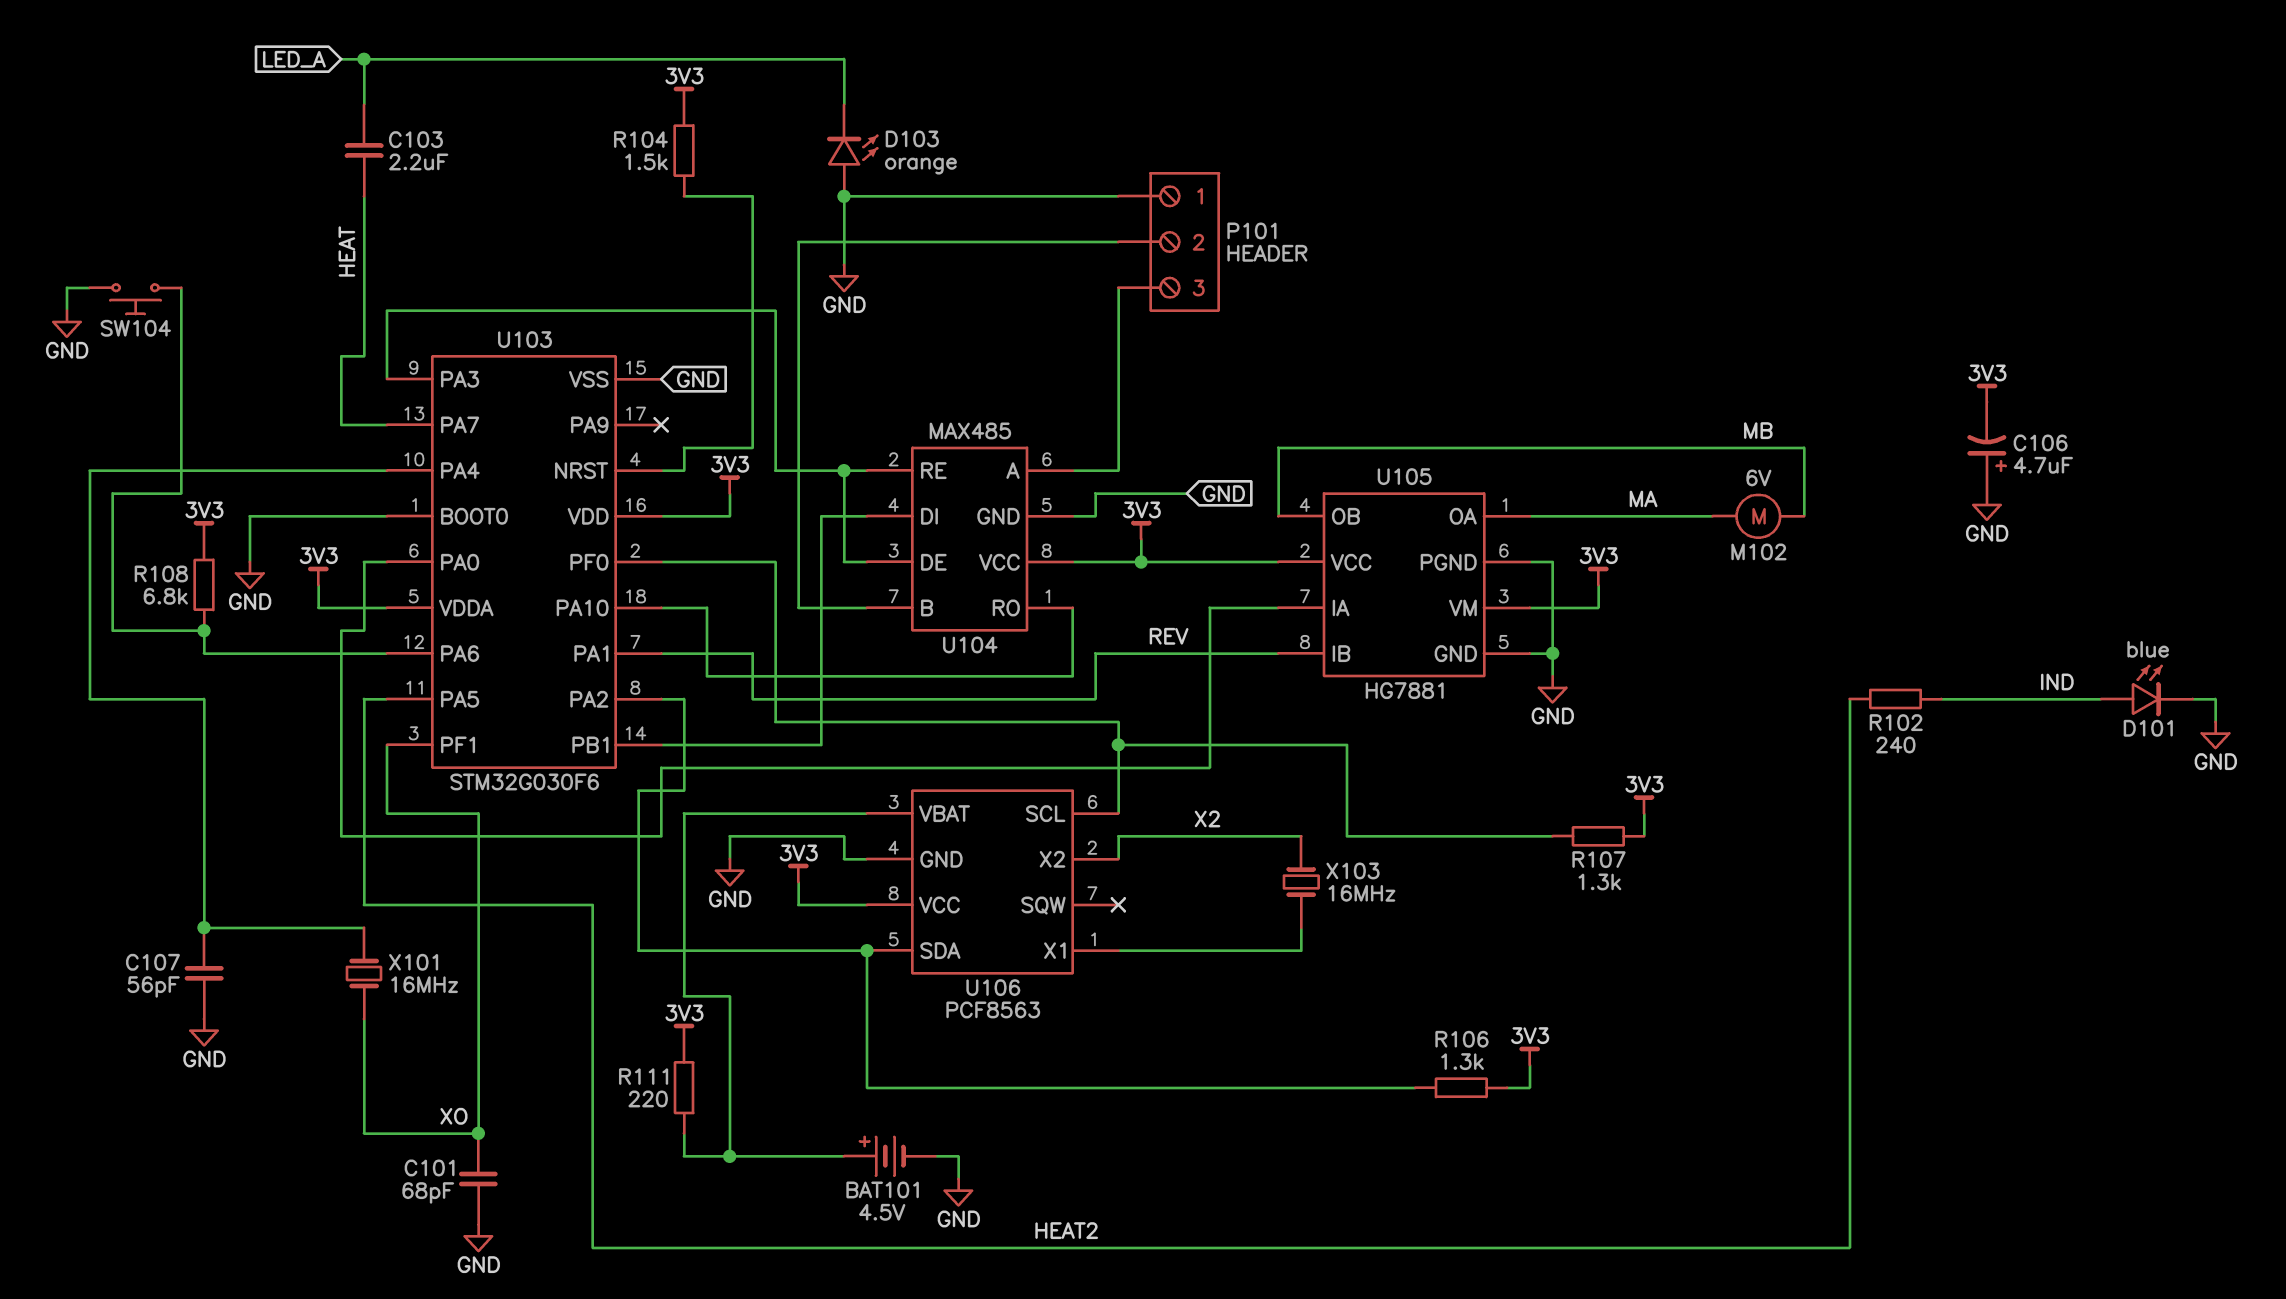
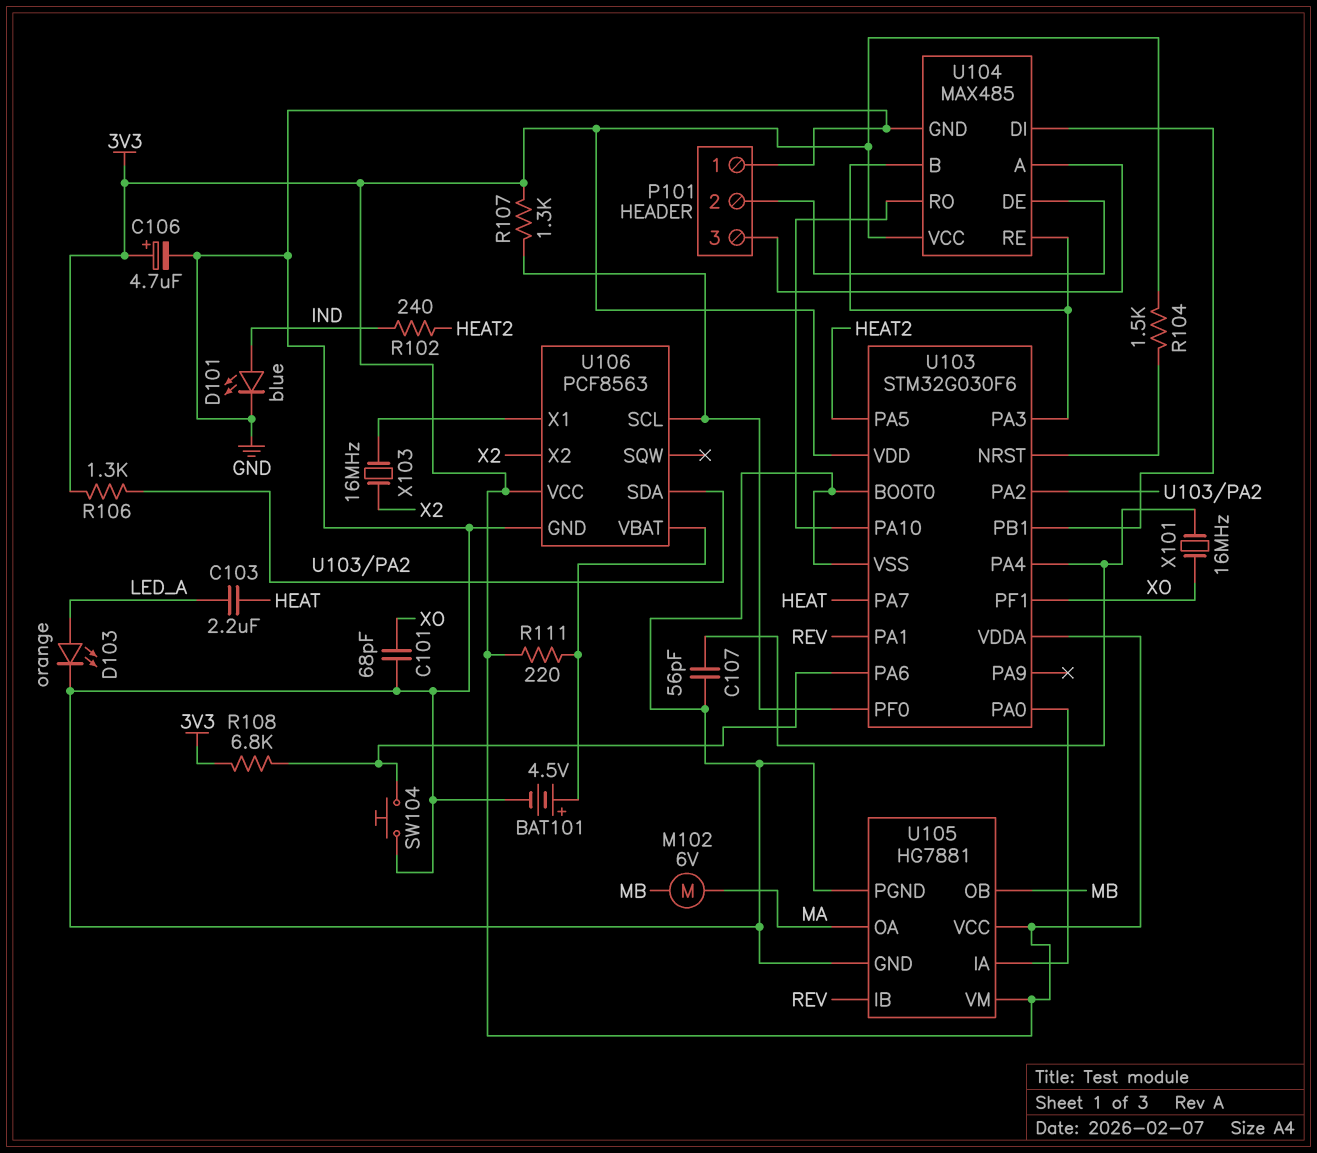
C106: 4.7uF (plus GND, minus 3V3) -> 4.7uF (plus 3V3, minus GND)
D103: LED orange (A GND, K LED_A) -> LED orange (A LED_A, K GND)
U104 pin B: P101/2 -> U103/PA3
U104 pin DE: U103/PA3 -> P101/2

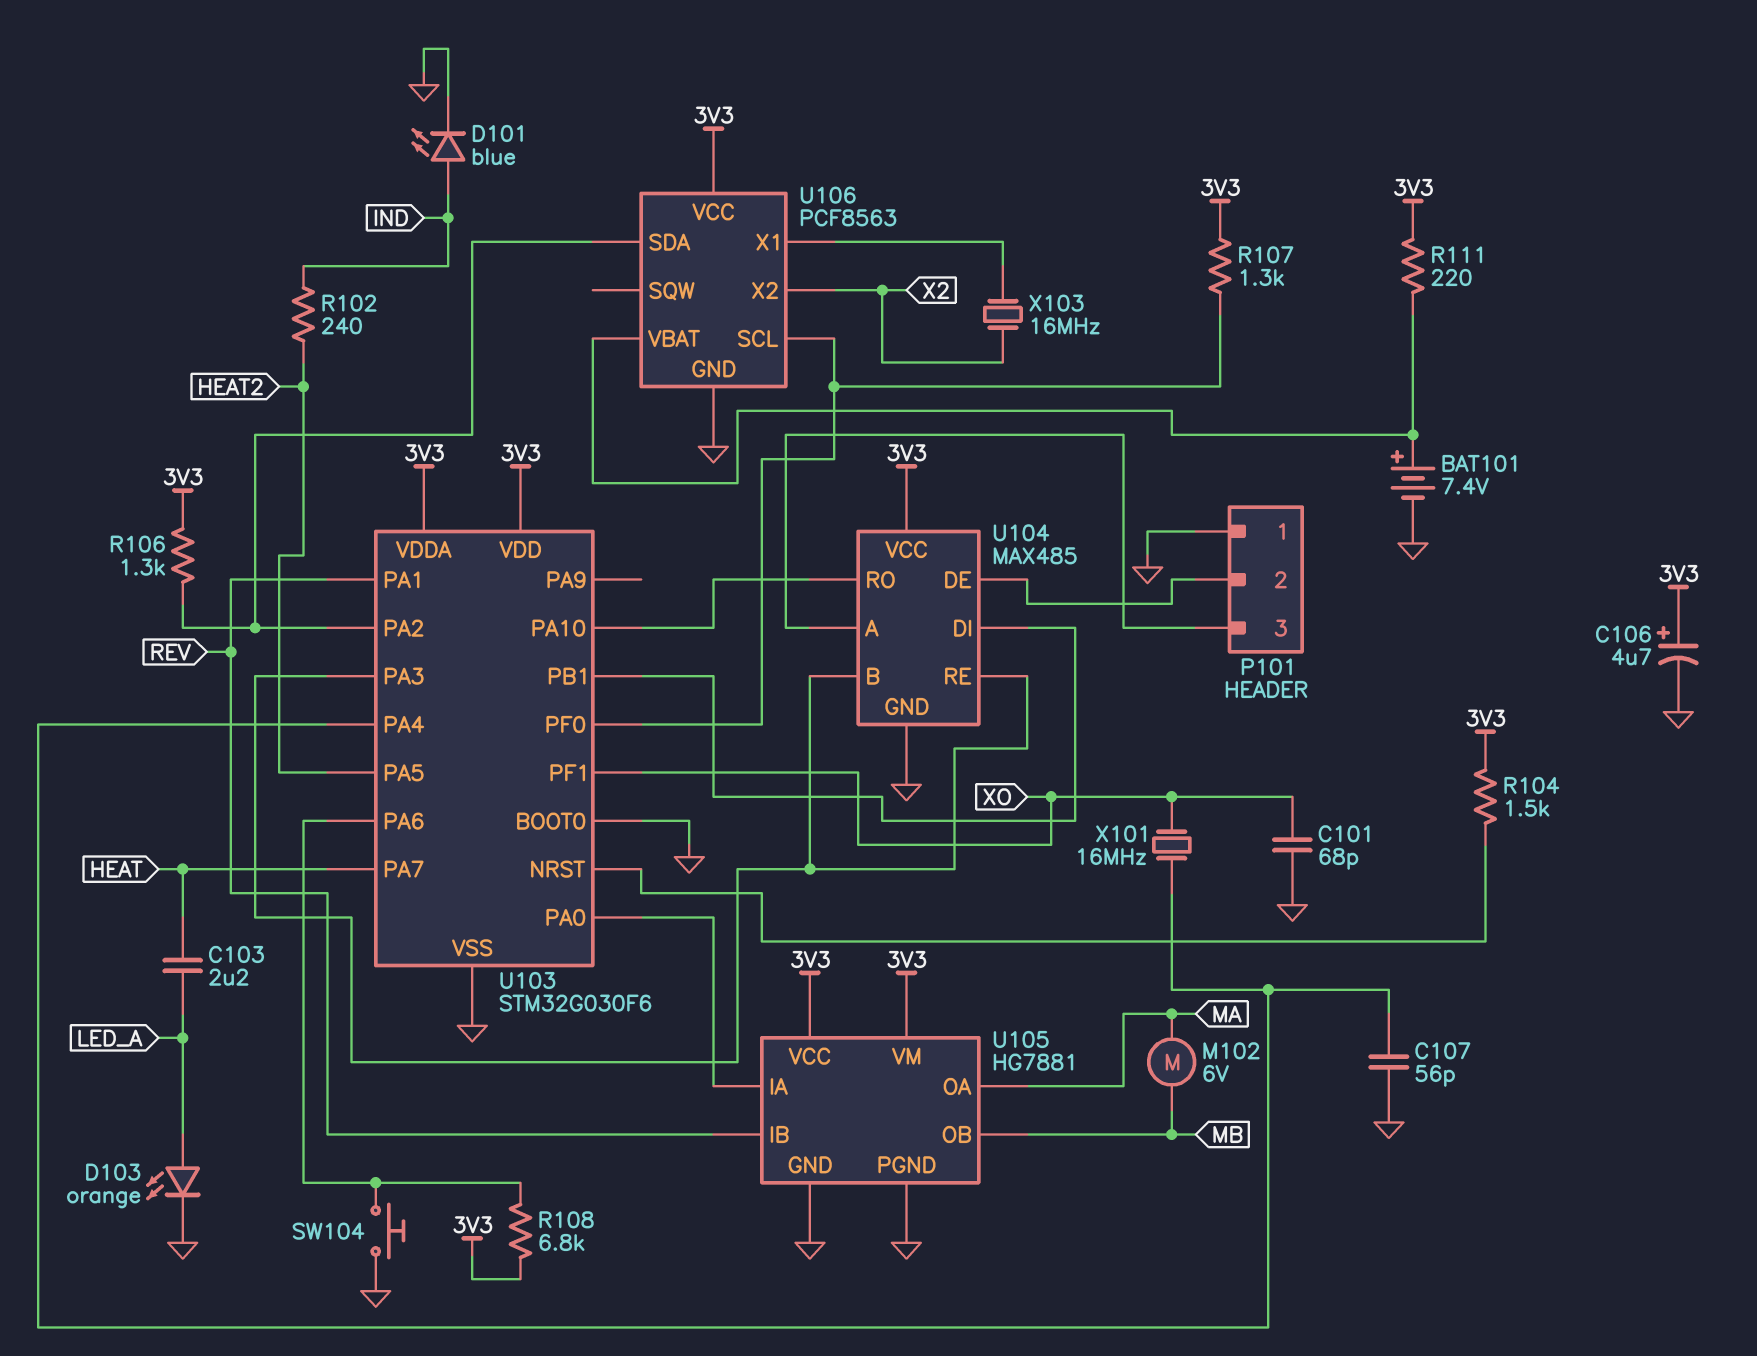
BAT101: 4.5V (plus U106/VBAT, minus GND) -> 7.4V (plus U106/VBAT, minus GND)

